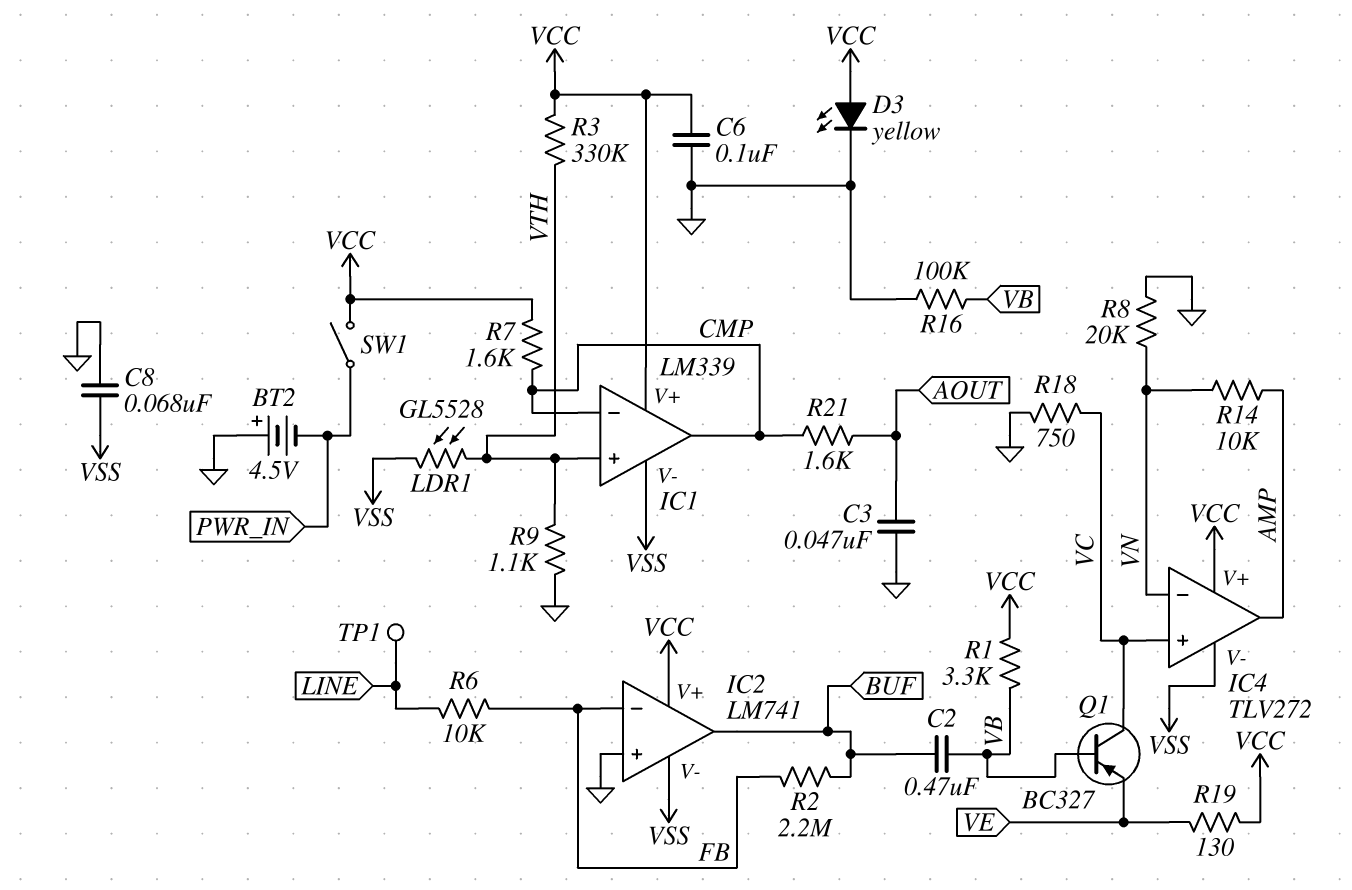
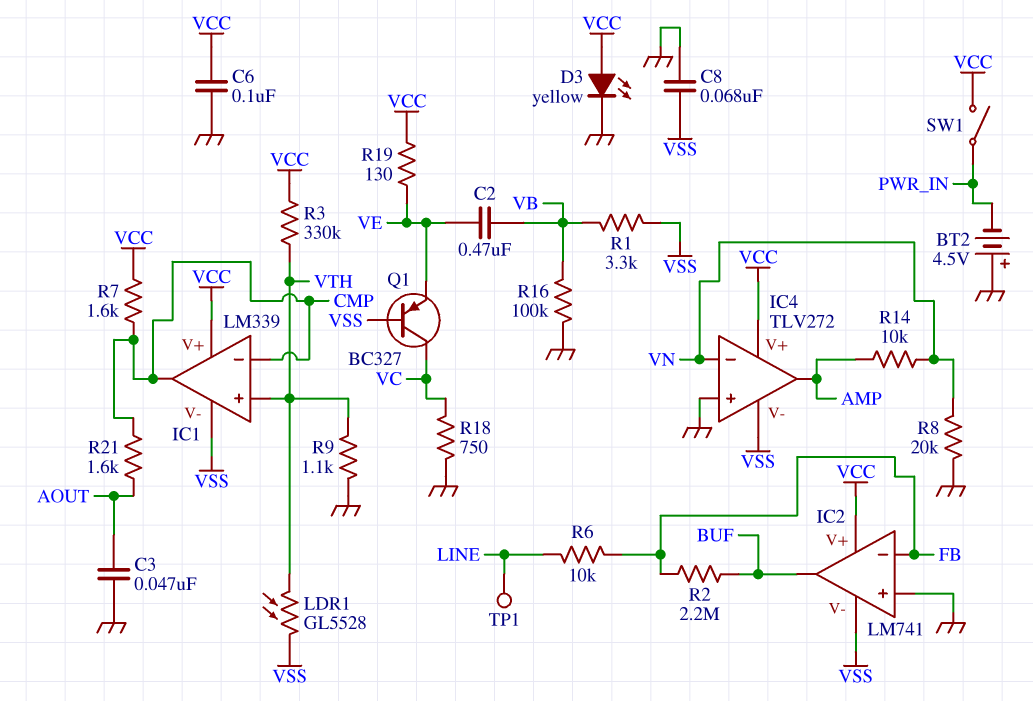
C2: 470nF (BUF, VB) -> 470nF (VB, VE)
IC4 pin in+: VC -> GND
Q1: PNP BC327 (B VB, C VC, E VE) -> PNP BC327 (B VSS, C VC, E VE)
R1: 3.3k (VB, VCC) -> 3.3k (VB, VSS)

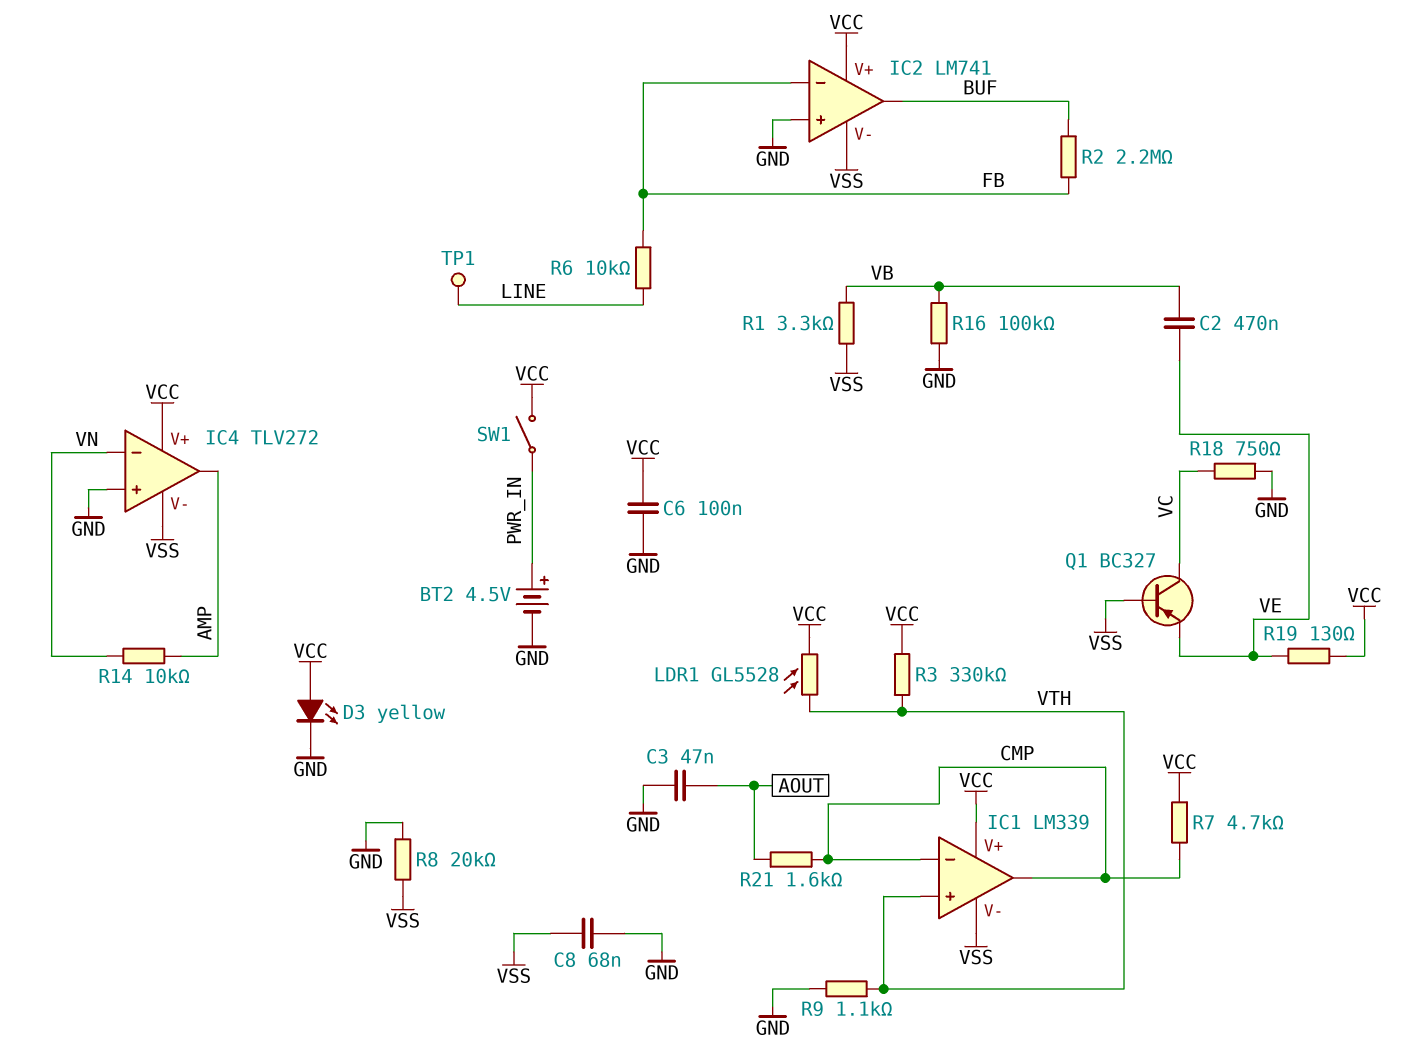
BT2: 4.5V (plus GND, minus PWR_IN) -> 4.5V (plus PWR_IN, minus GND)
LDR1: GL5528 (VSS, VTH) -> GL5528 (VCC, VTH)
R7: 1.6k (CMP, VCC) -> 4.7k (CMP, VCC)
R8: 20k (GND, VN) -> 20k (GND, VSS)

